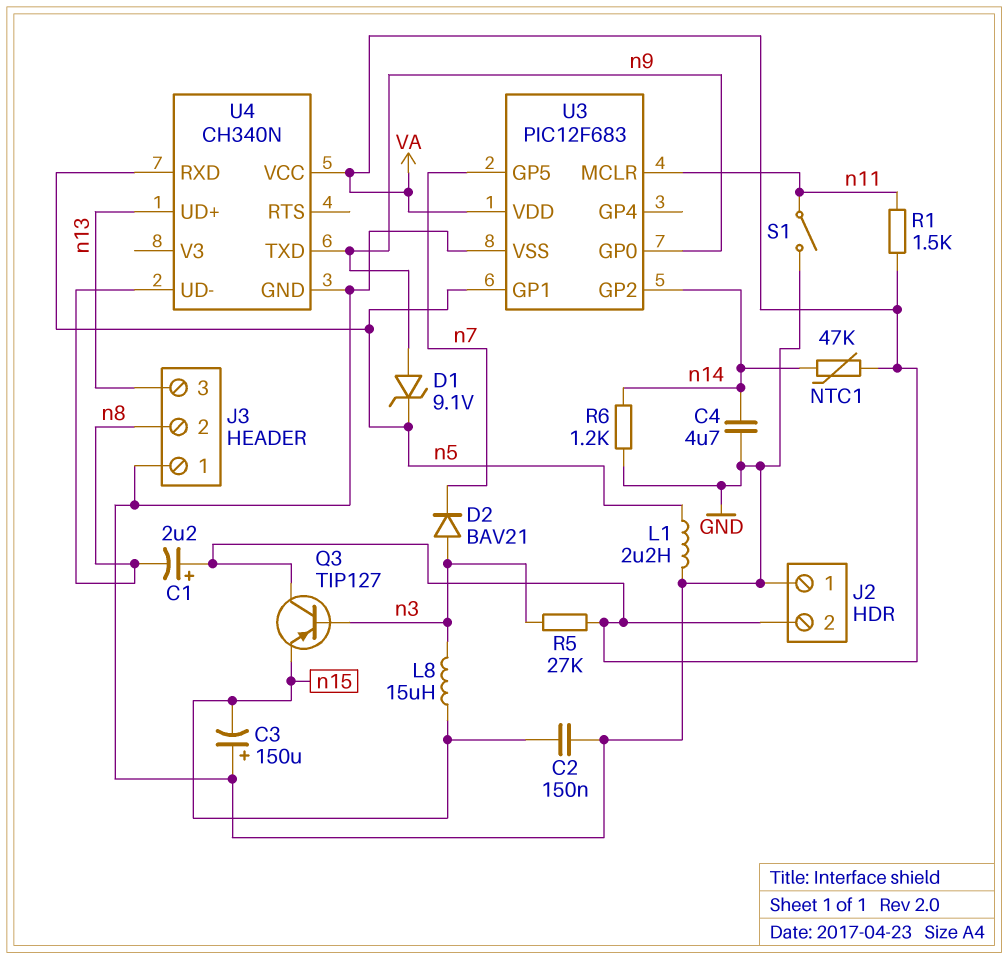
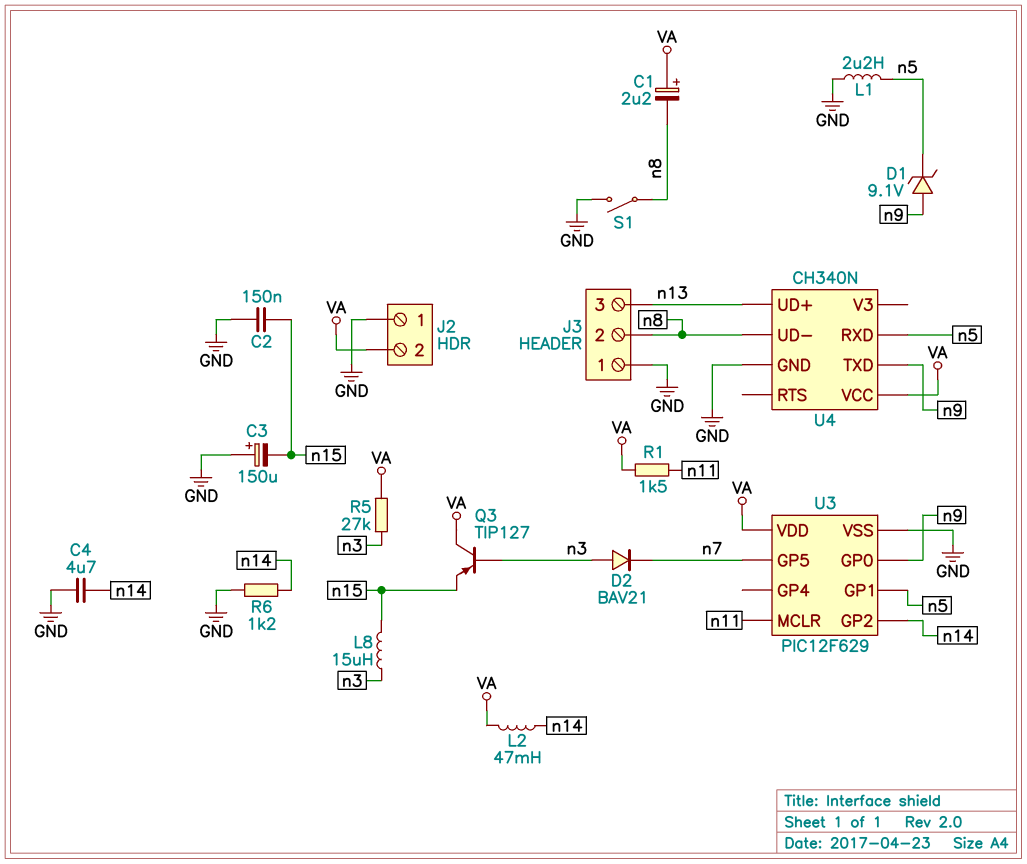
L2: none -> 47mH (VA, n14)
NTC1: 47k (VA, n14) -> none
S1: switch (GND, n11) -> switch (GND, n8)
U3: PIC12F683 -> PIC12F629

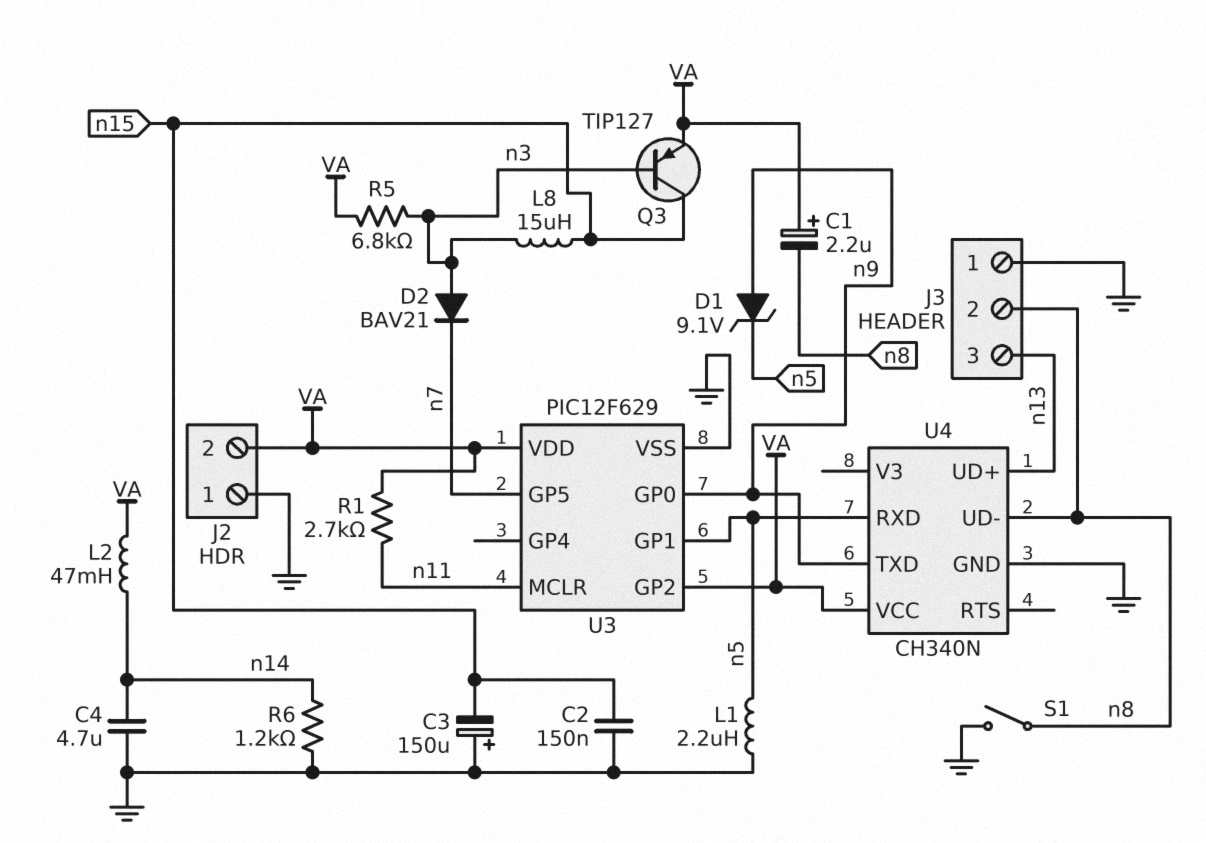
Q3: PNP TIP127 (B n3, C VA, E n15) -> PNP TIP127 (B n3, C n15, E VA)
R1: 1.5k (VA, n11) -> 2.7k (VA, n11)
R5: 27k (VA, n3) -> 6.8k (VA, n3)
U3 pin GP2: n14 -> VA

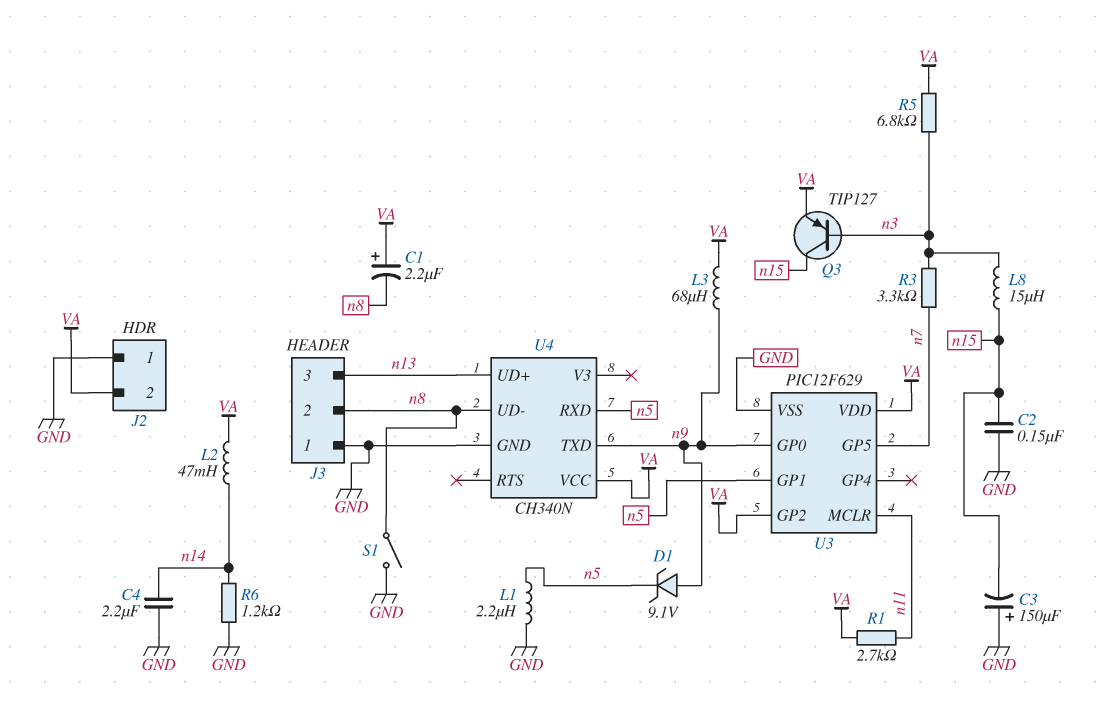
C4: 4.7uF (GND, n14) -> 2.2uF (GND, n14)
D2: diode BAV21 (A n3, K n7) -> none
L3: none -> 68uH (VA, n9)
R3: none -> 3.3k (n3, n7)

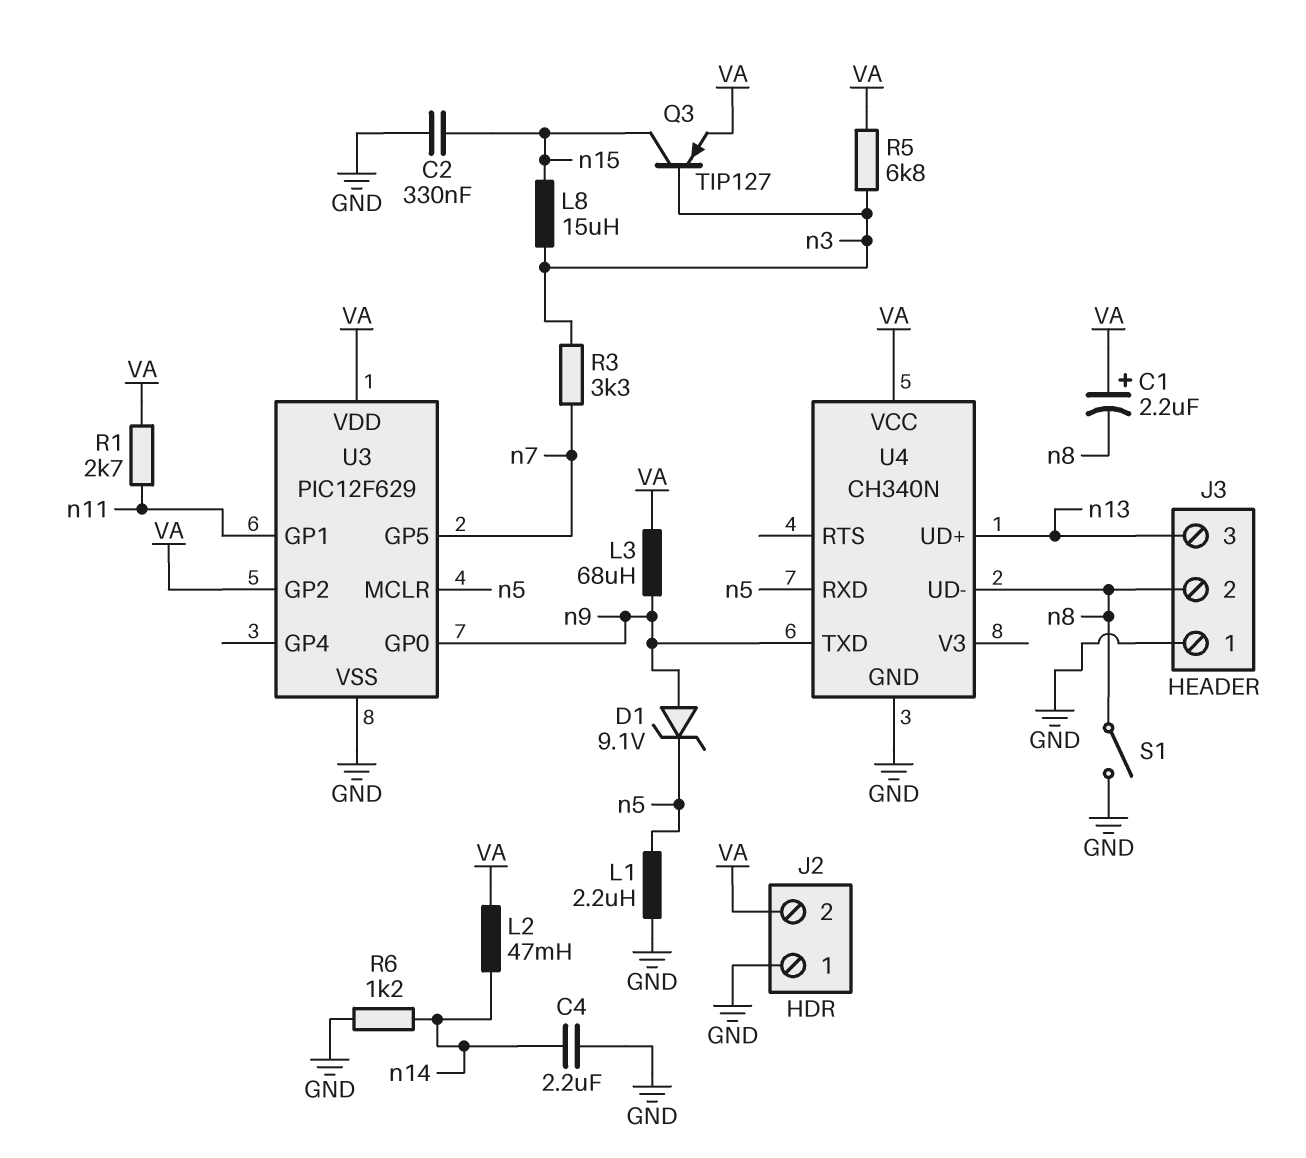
C2: 150nF (GND, n15) -> 330nF (GND, n15)
C3: 150uF (plus GND, minus n15) -> none
U3 pin GP1: n5 -> n11
U3 pin MCLR: n11 -> n5

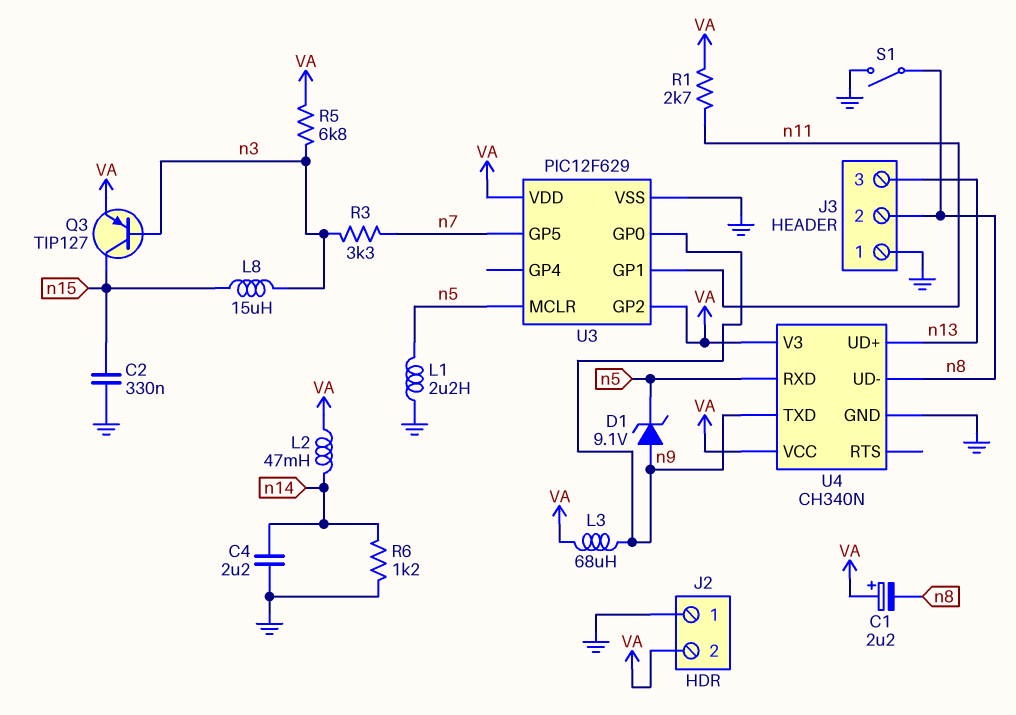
U4 pin V3: none -> VA

